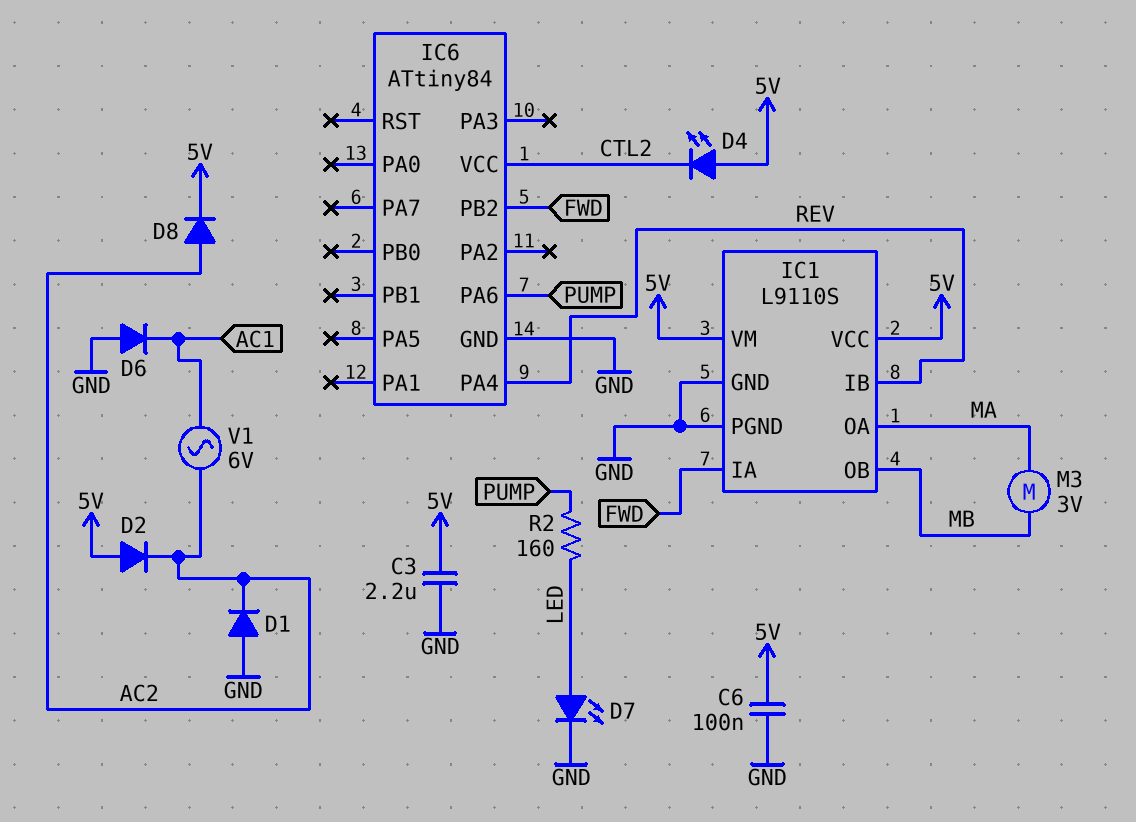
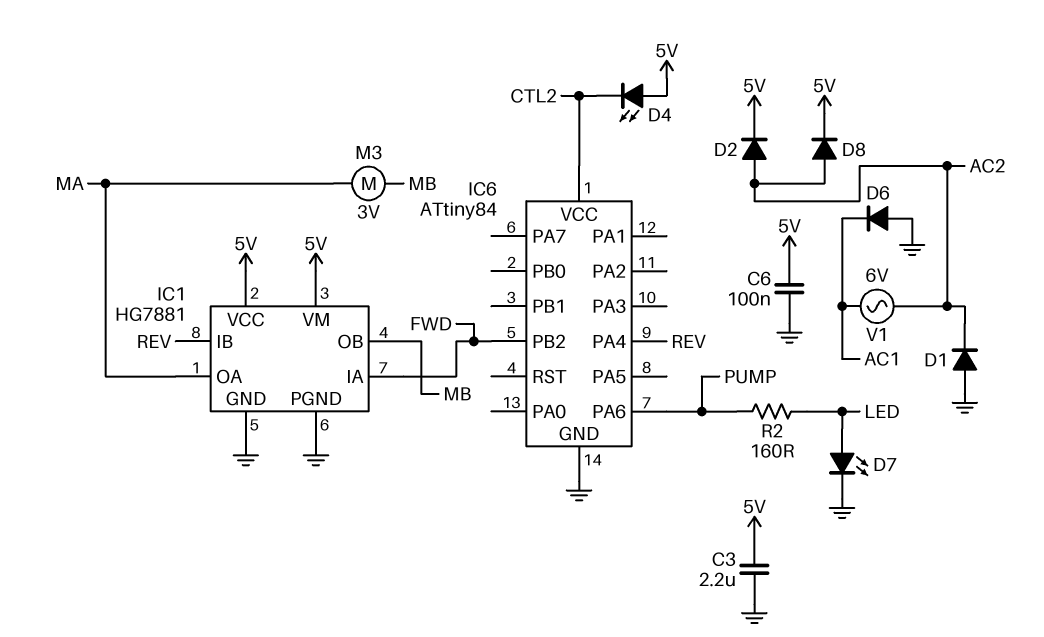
D2: diode (A 5V, K AC2) -> diode (A AC2, K 5V)
IC1: L9110S -> HG7881

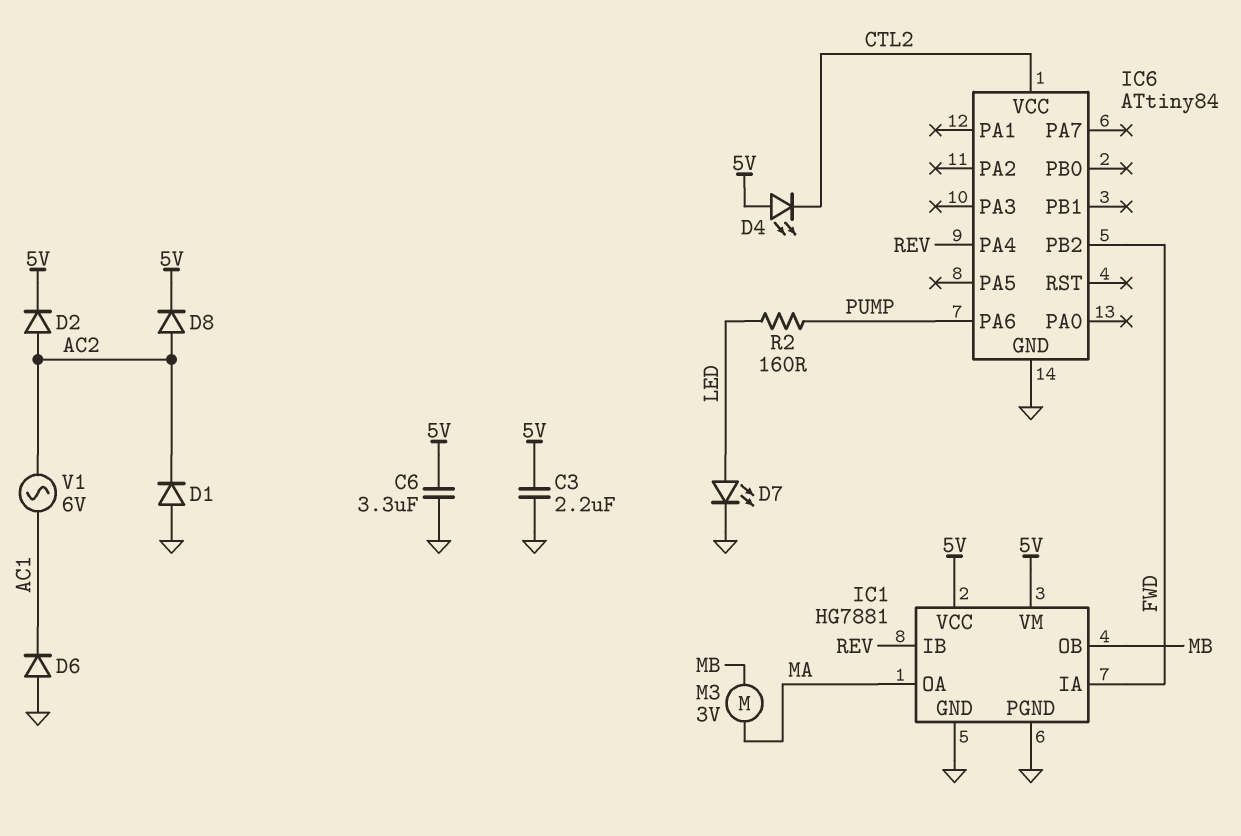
C6: 100nF (5V, GND) -> 3.3uF (5V, GND)

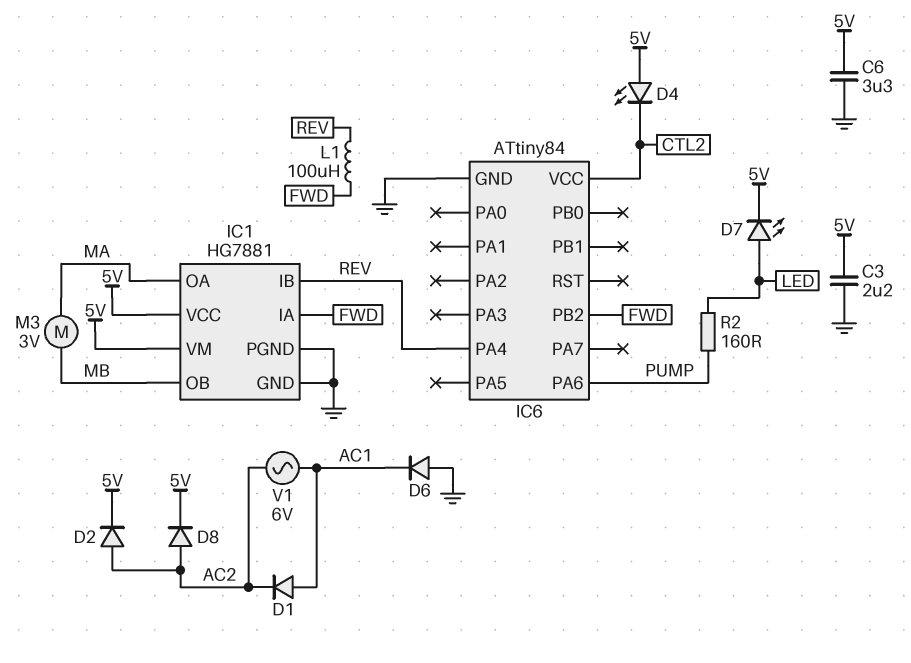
D1: diode (A GND, K AC2) -> diode (A AC1, K AC2)
D7: LED (A LED, K GND) -> LED (A LED, K 5V)
L1: none -> 100uH (FWD, REV)

